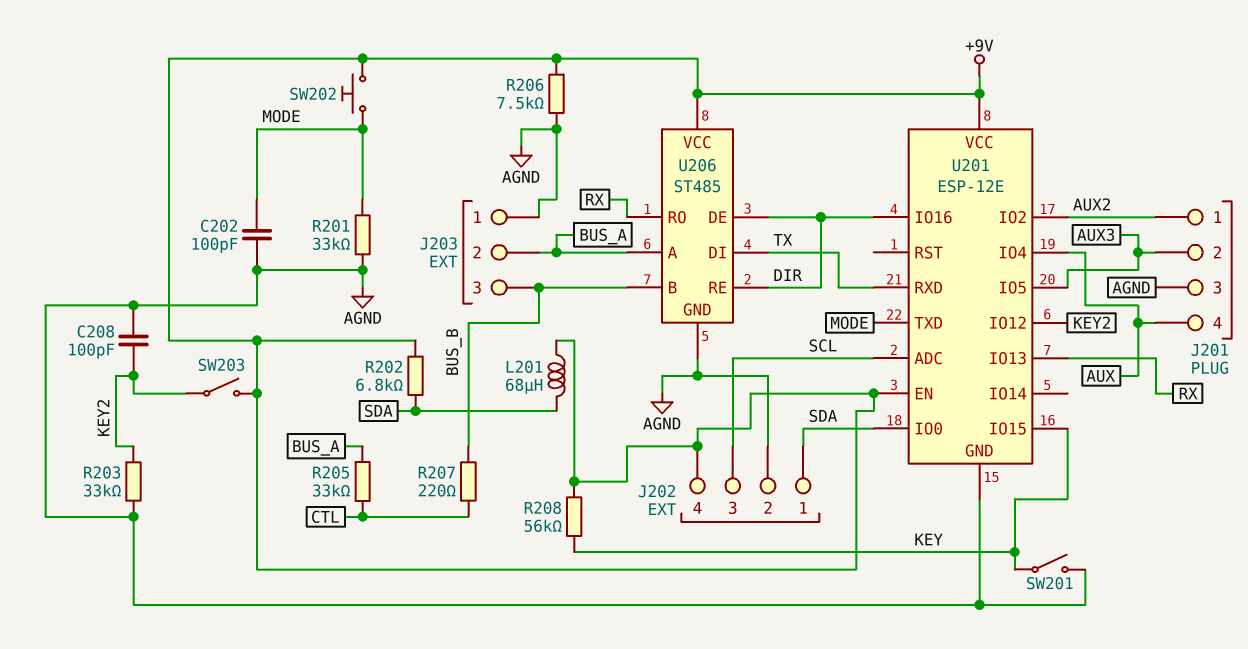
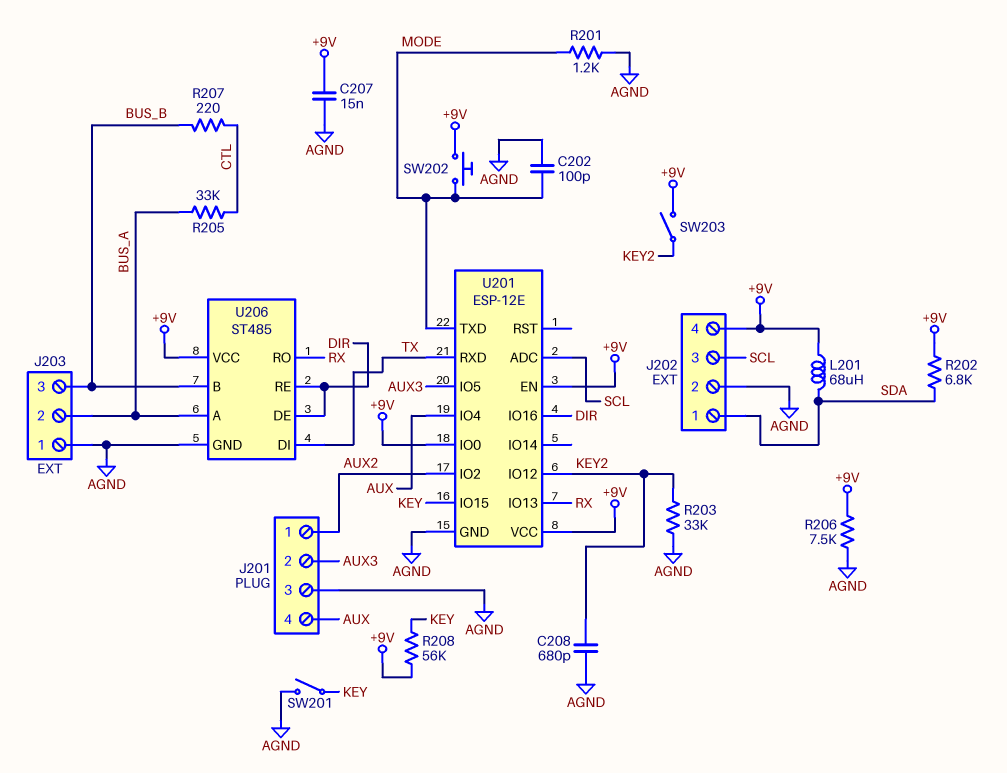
C207: none -> 15nF (+9V, AGND)
C208: 100pF (AGND, KEY2) -> 680pF (AGND, KEY2)
R201: 33k (AGND, MODE) -> 1.2k (AGND, MODE)
U201 pin IO0: SDA -> +9V

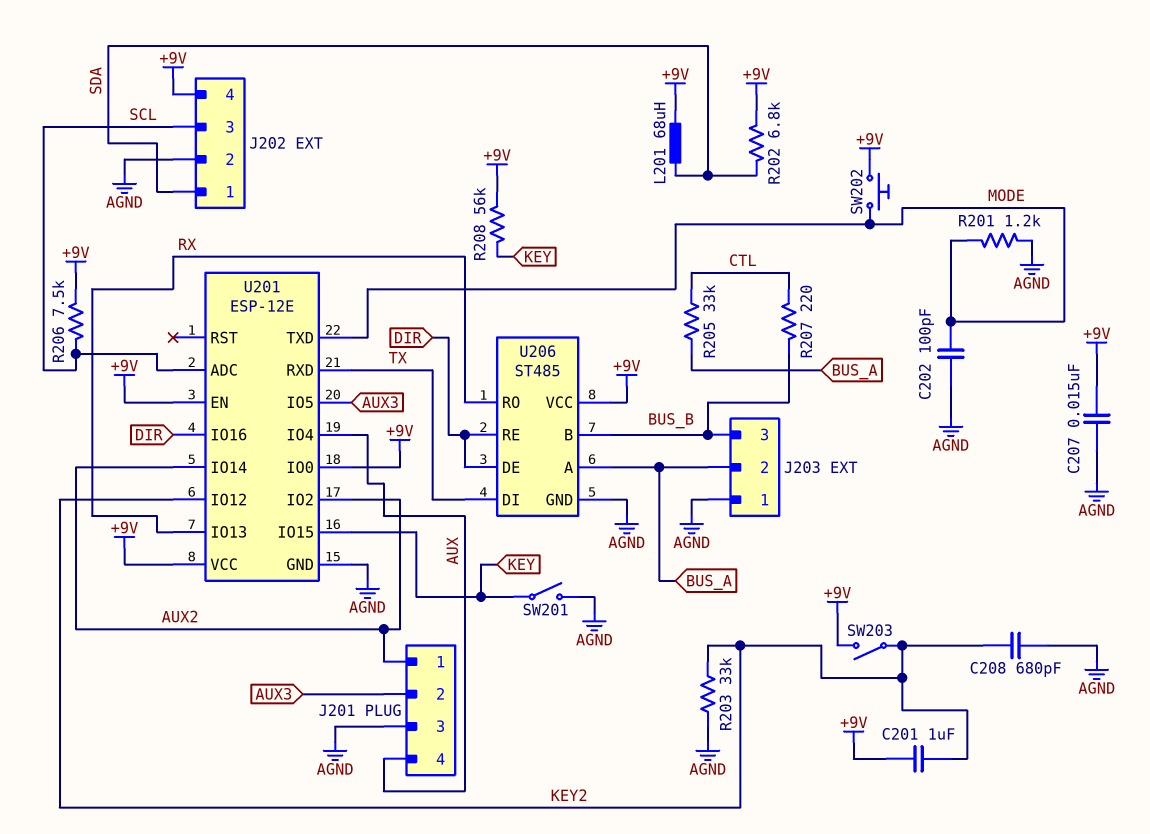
C201: none -> 1uF (+9V, KEY2)
R206: 7.5k (+9V, AGND) -> 7.5k (+9V, SCL)
U201 pin IO14: none -> AUX2

